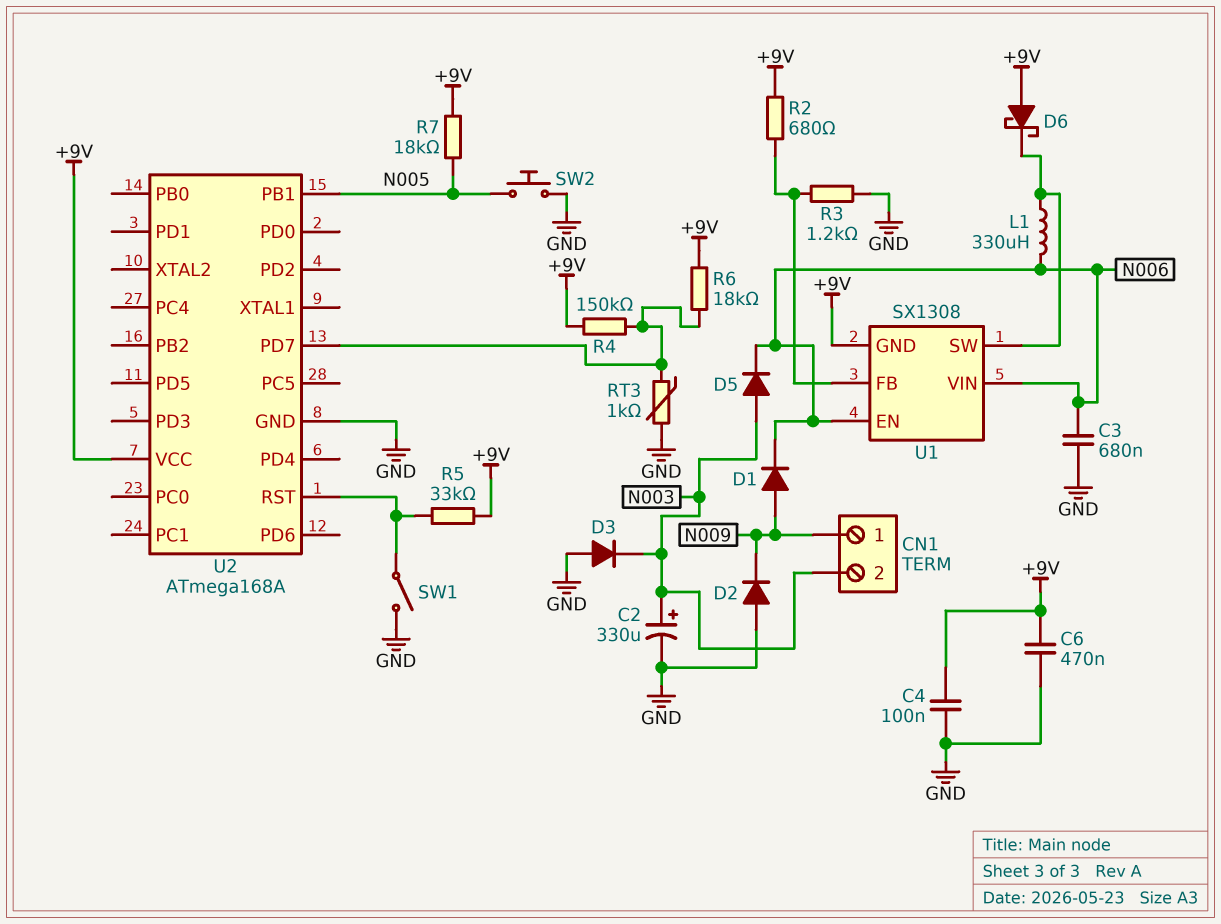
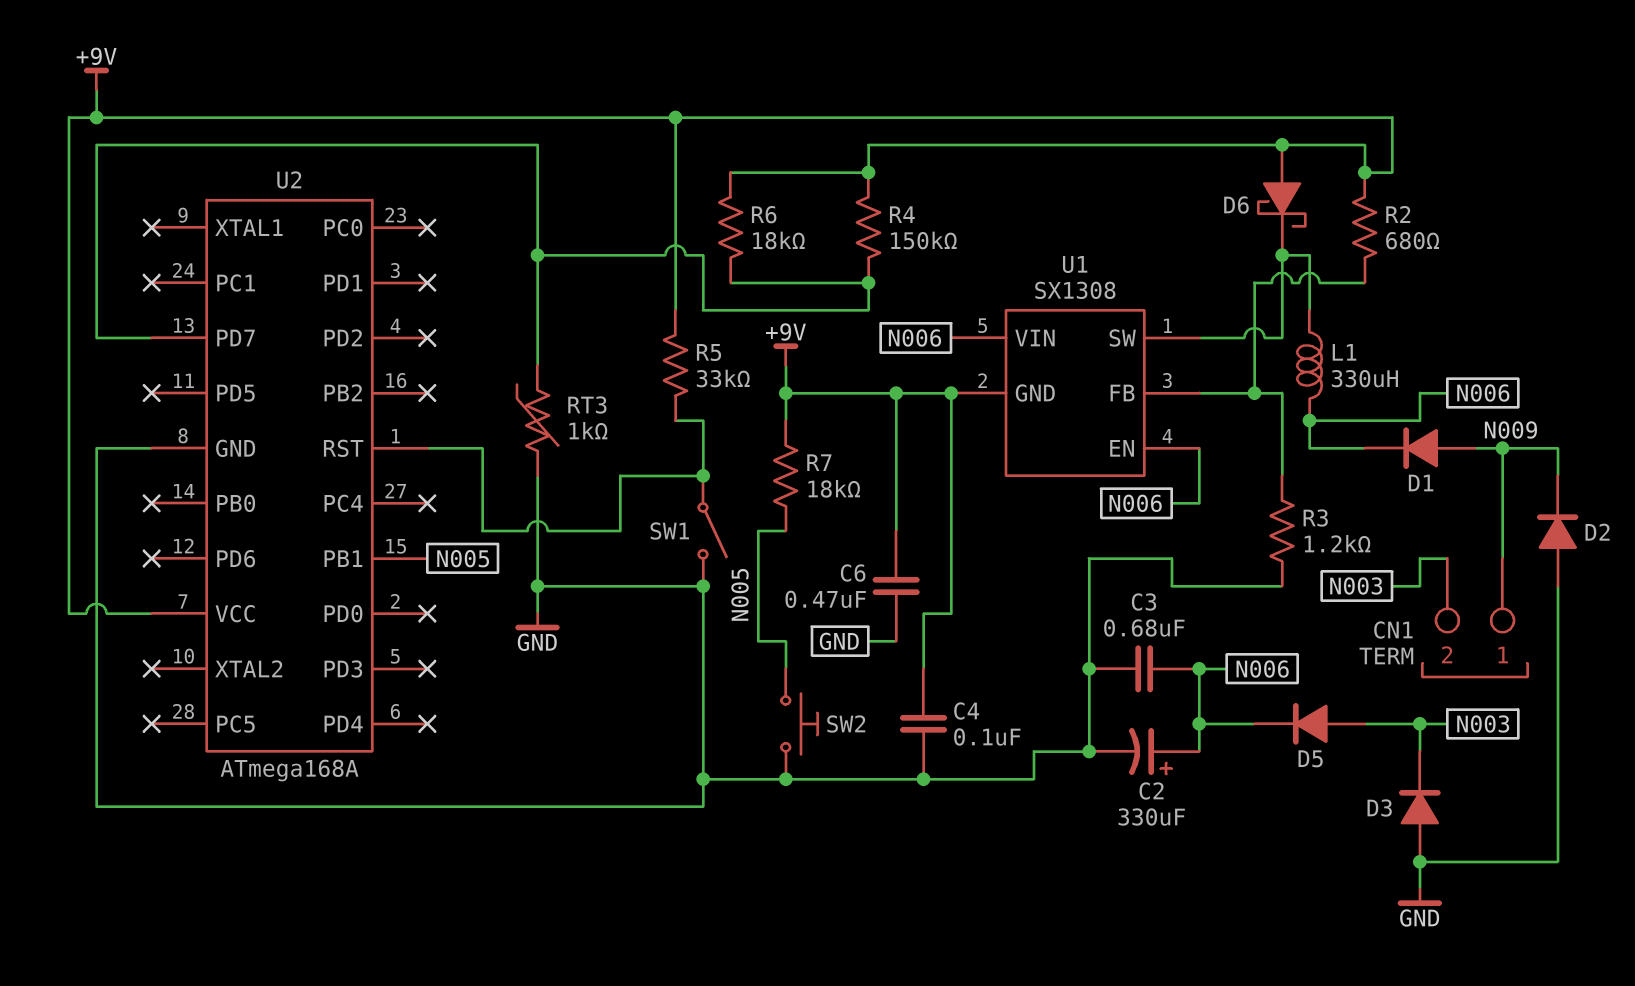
C2: 330uF (plus N003, minus GND) -> 330uF (plus N006, minus GND)

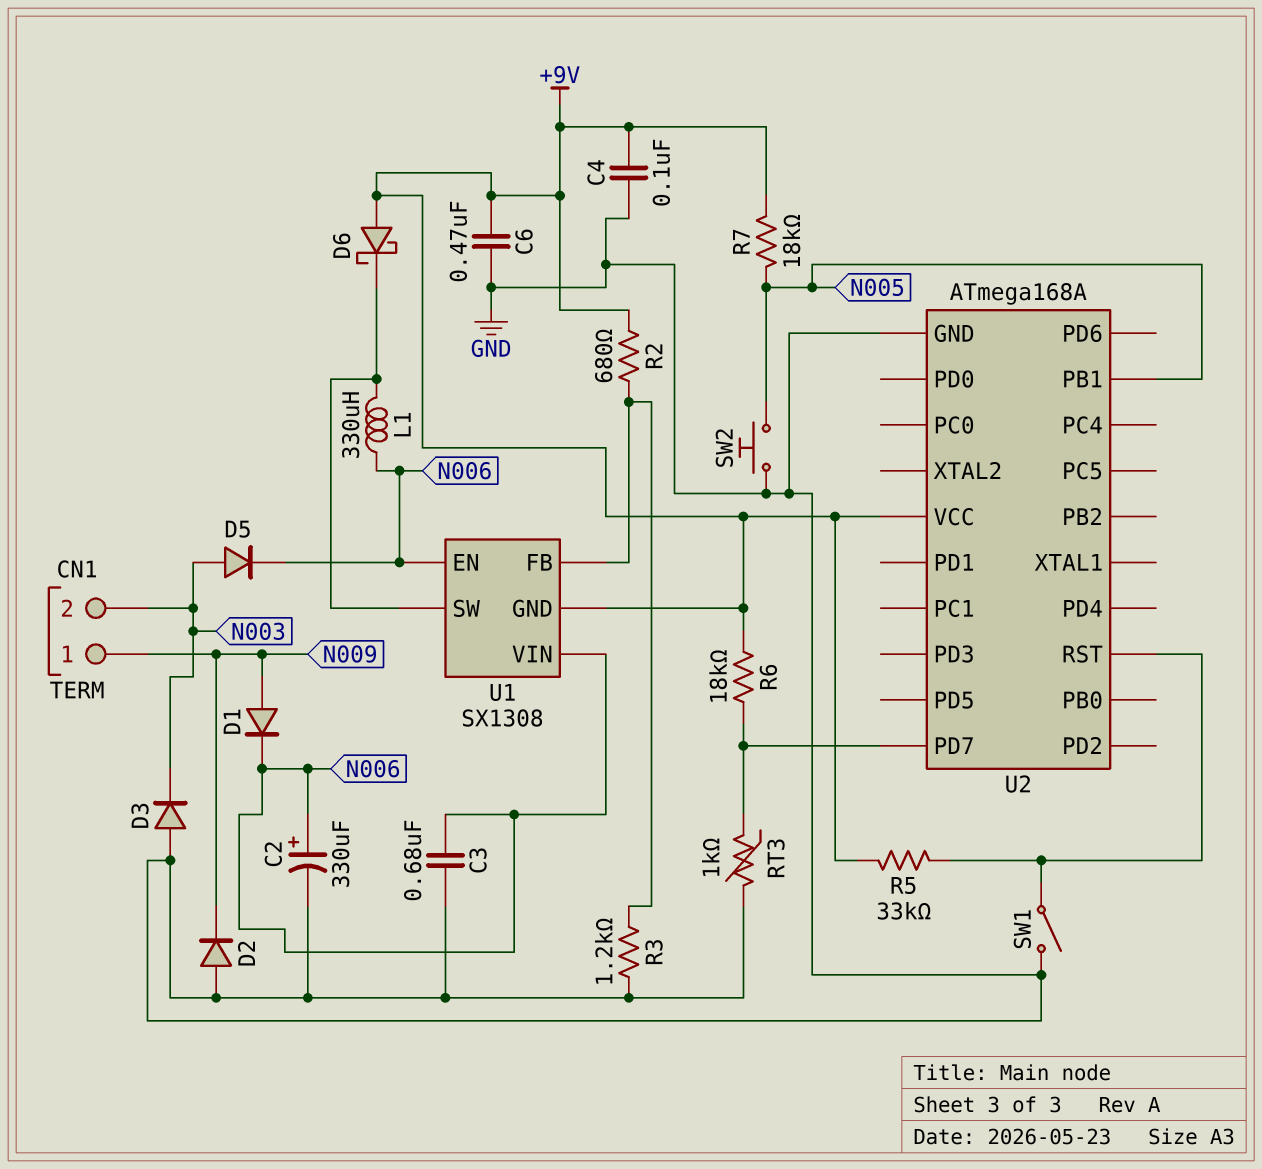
R4: 150k (+9V, U2/PD7) -> none

